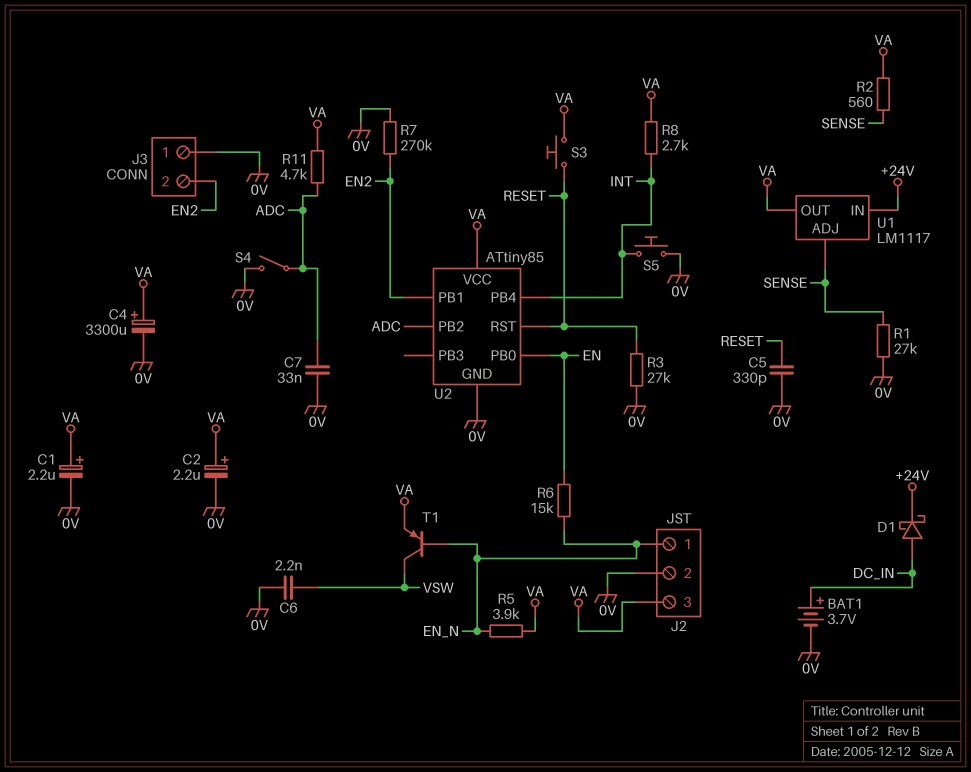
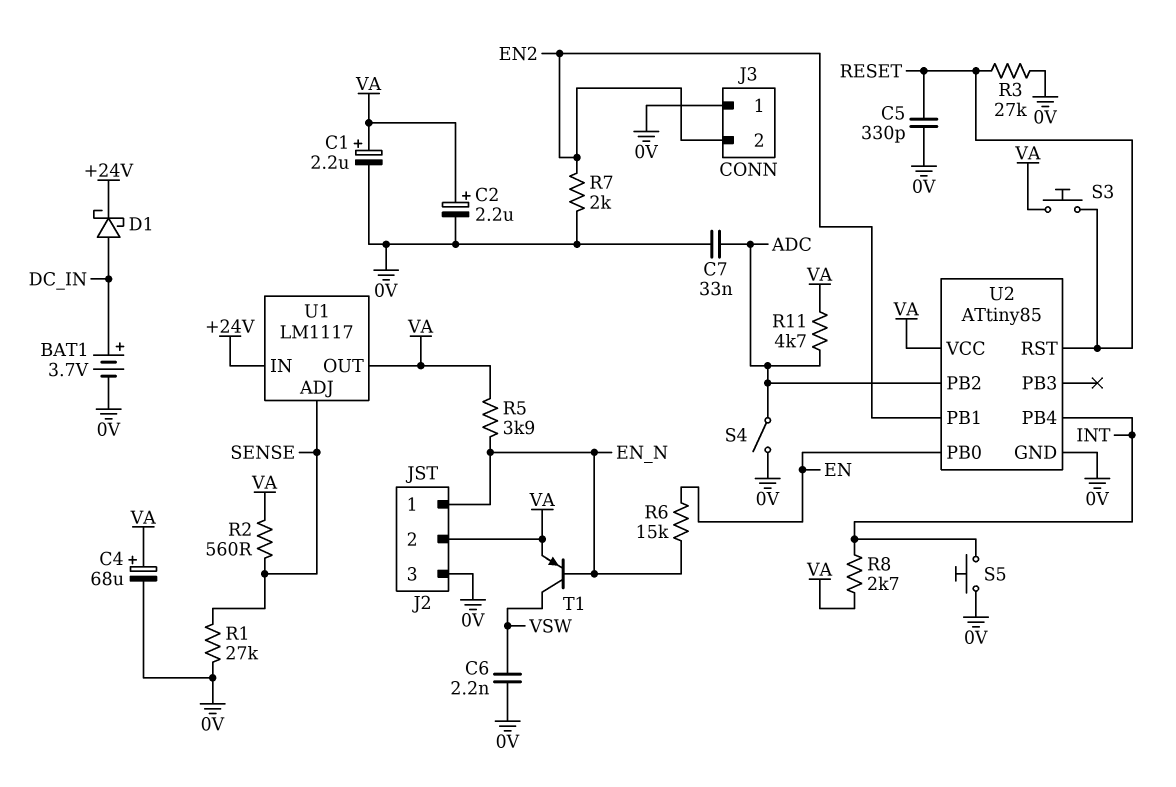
C4: 3300uF (plus VA, minus 0V) -> 68uF (plus VA, minus 0V)
J2 pin 2: 0V -> VA
J2 pin 3: VA -> 0V
R7: 270k (0V, EN2) -> 2k (0V, EN2)

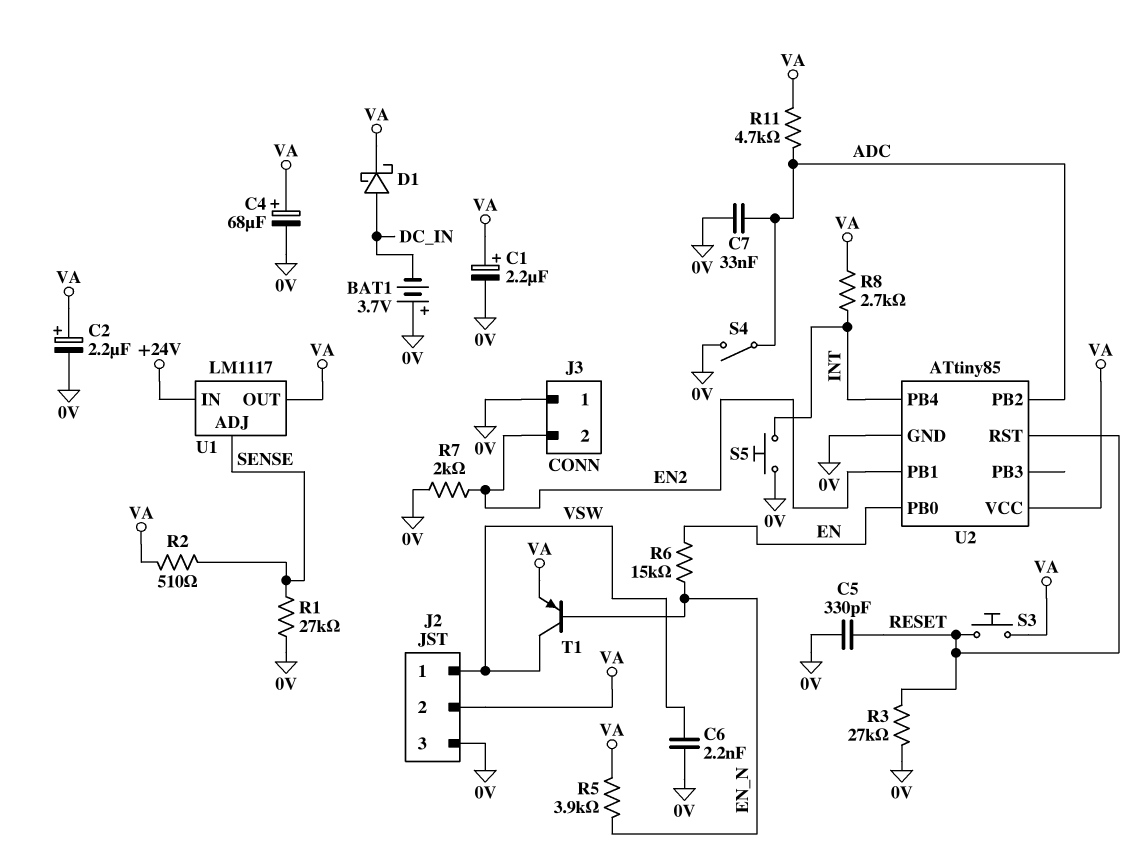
BAT1: 3.7V (plus DC_IN, minus 0V) -> 3.7V (plus 0V, minus DC_IN)
D1: schottky (A DC_IN, K +24V) -> schottky (A DC_IN, K VA)
J2 pin 1: EN_N -> VSW
R2: 560 (SENSE, VA) -> 510 (SENSE, VA)

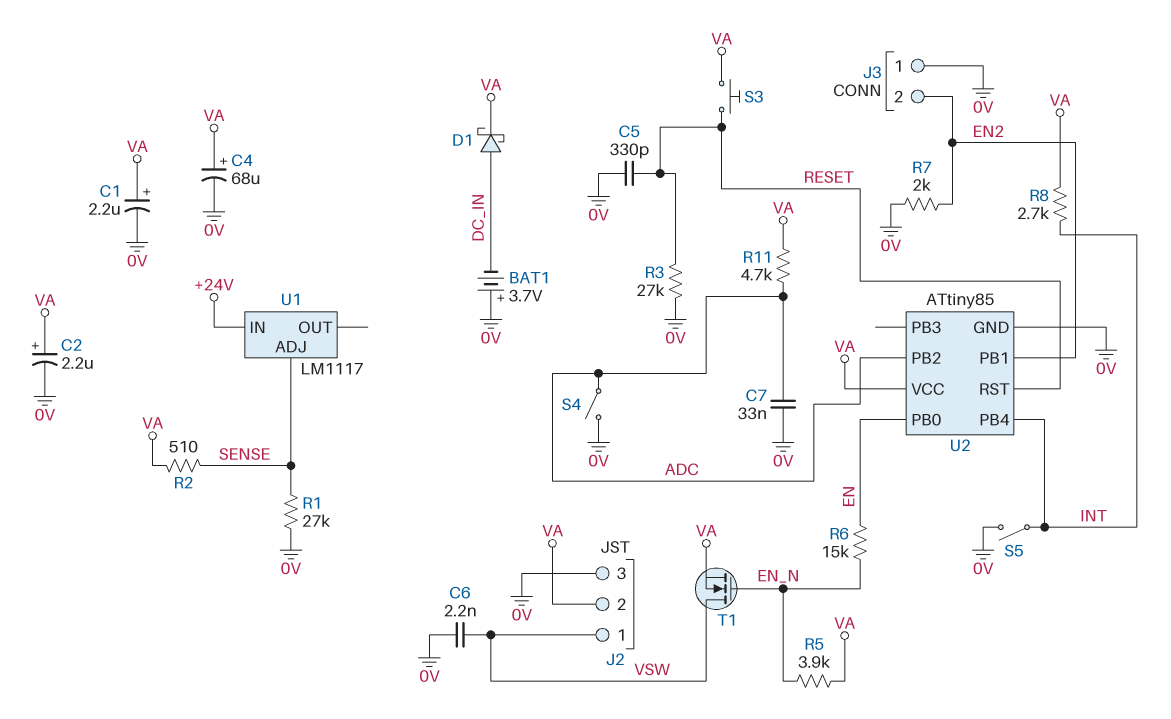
S5: button (0V, INT) -> switch (0V, INT)
T1: PNP (B EN_N, C VSW, E VA) -> NMOS (G EN_N, D VSW, S VA)
U1 pin OUT: VA -> none

